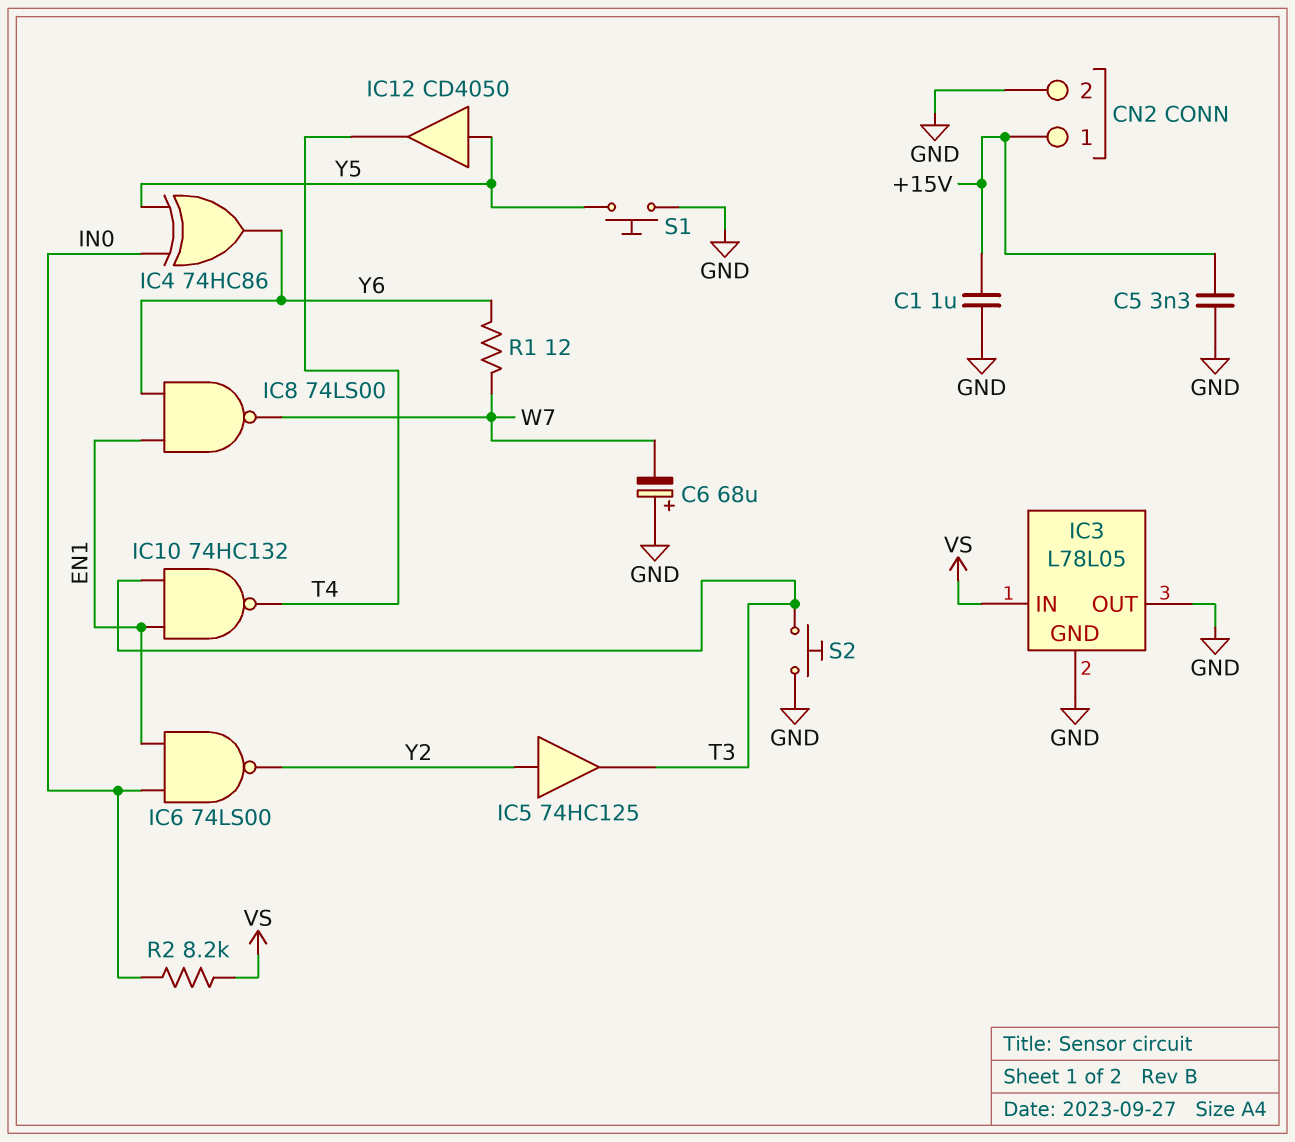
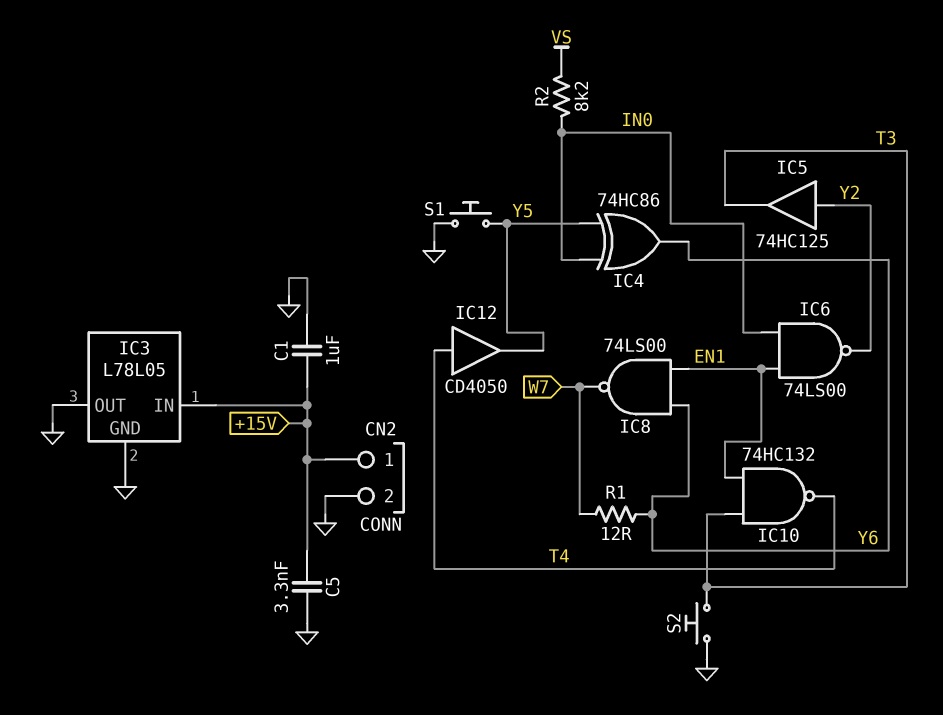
C6: 68uF (plus GND, minus W7) -> none
IC3 pin IN: VS -> +15V
IC12: buffer CD4050 (in Y5, out T4) -> buffer CD4050 (in T4, out Y5)

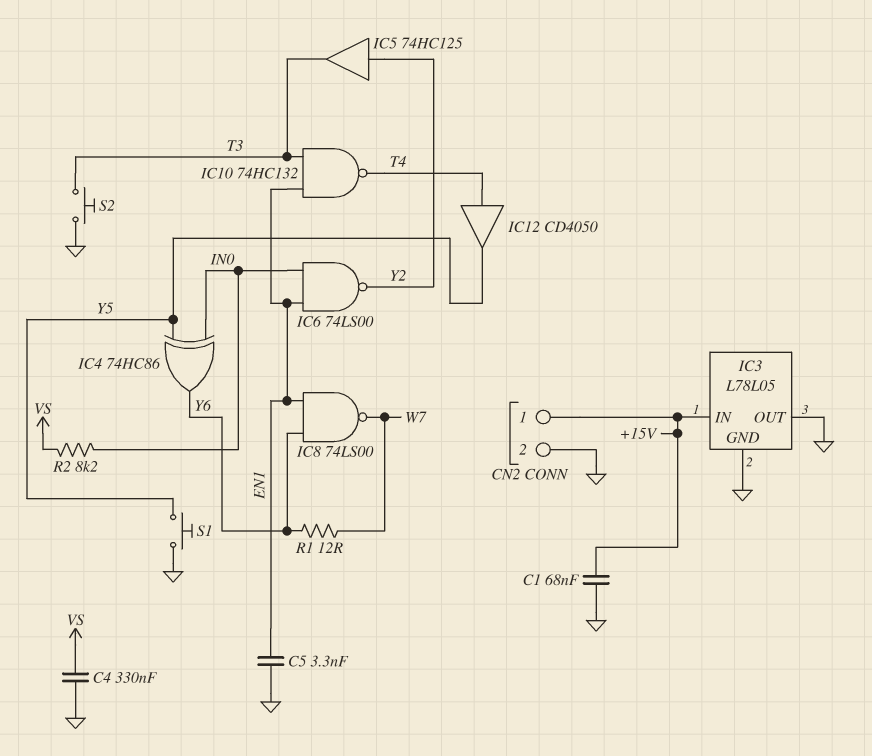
C1: 1uF (+15V, GND) -> 68nF (+15V, GND)
C4: none -> 330nF (GND, VS)
C5: 3.3nF (+15V, GND) -> 3.3nF (EN1, GND)

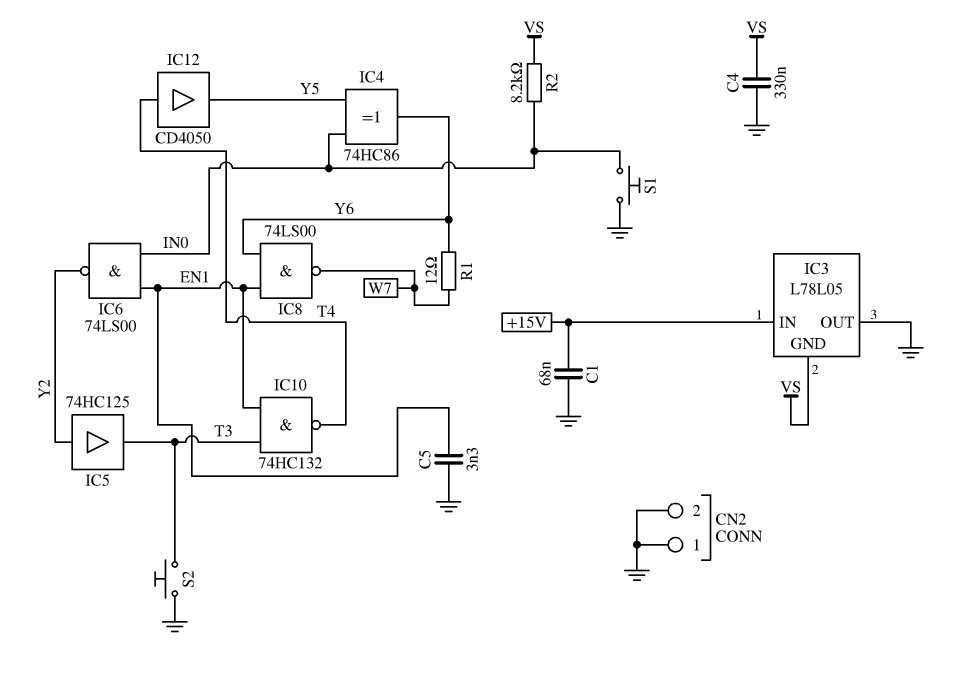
CN2 pin 1: +15V -> GND
IC3 pin GND: GND -> VS
S1: button (GND, Y5) -> button (GND, IN0)

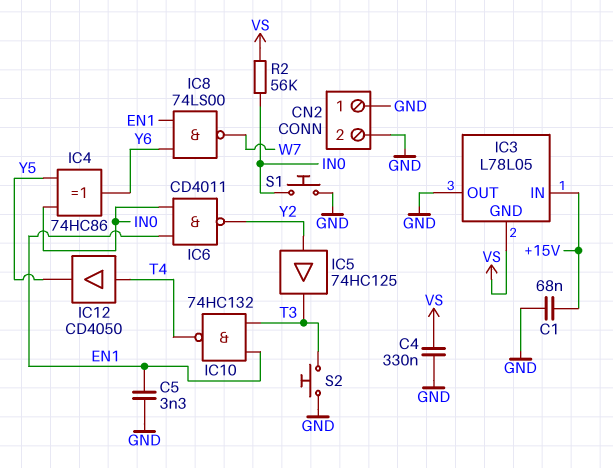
IC6: NAND 74LS00 (in EN1, in IN0, out Y2) -> NAND CD4011 (in EN1, in IN0, out Y2)
R1: 12 (W7, Y6) -> none
R2: 8.2k (IN0, VS) -> 56k (IN0, VS)

